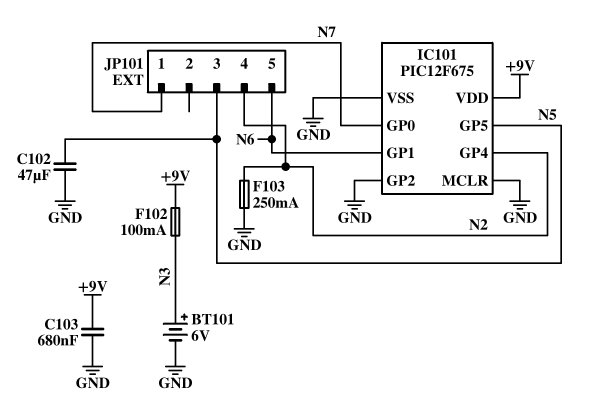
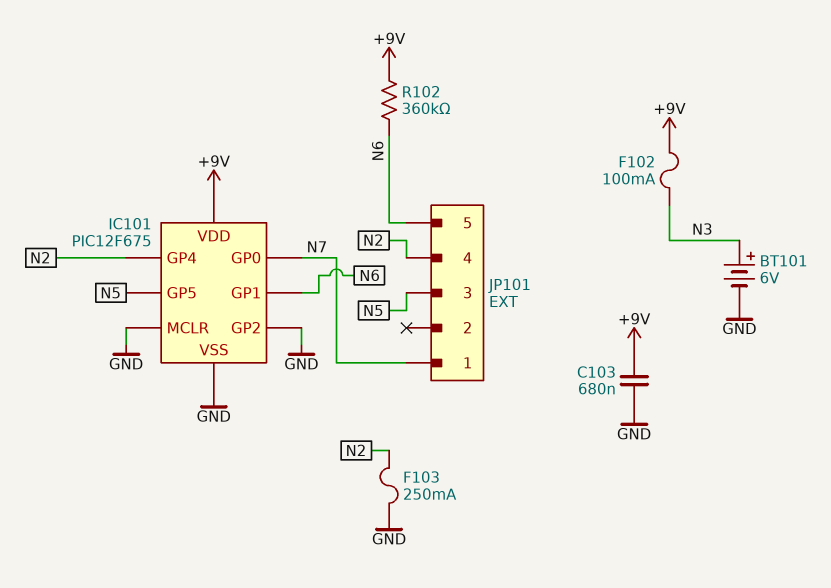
C102: 47uF (GND, N5) -> none
R102: none -> 360k (+9V, N6)

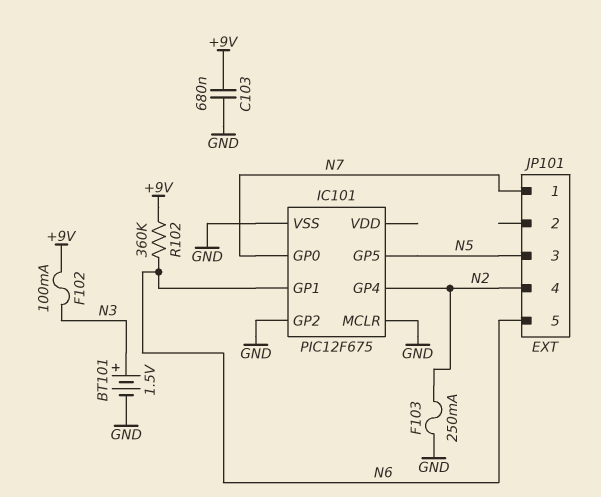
BT101: 6V (plus N3, minus GND) -> 1.5V (plus N3, minus GND)
IC101 pin VDD: +9V -> none

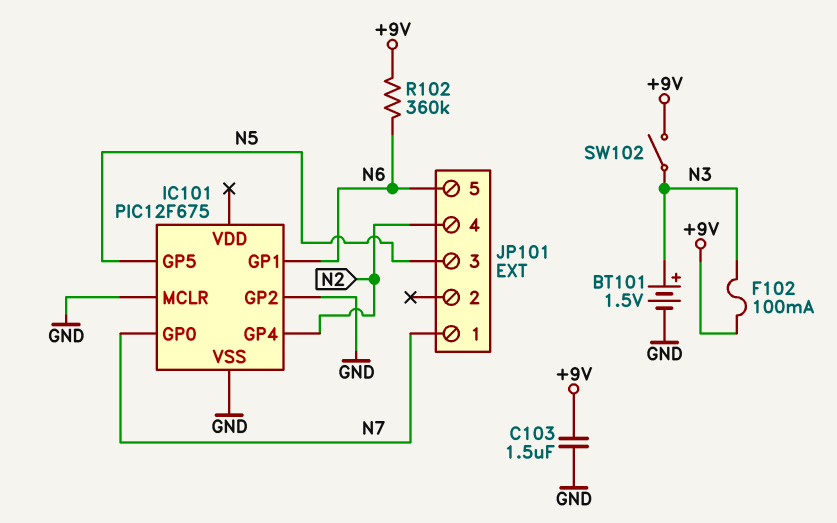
C103: 680nF (+9V, GND) -> 1.5uF (+9V, GND)
F103: 250mA (GND, N2) -> none
SW102: none -> switch (+9V, N3)

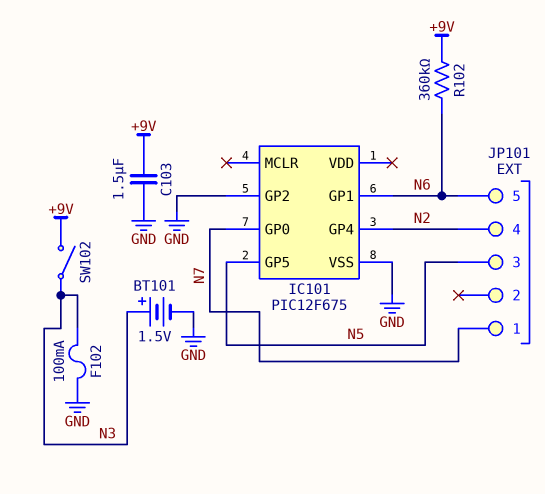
F102: 100mA (+9V, N3) -> 100mA (GND, N3)
IC101 pin MCLR: GND -> none

